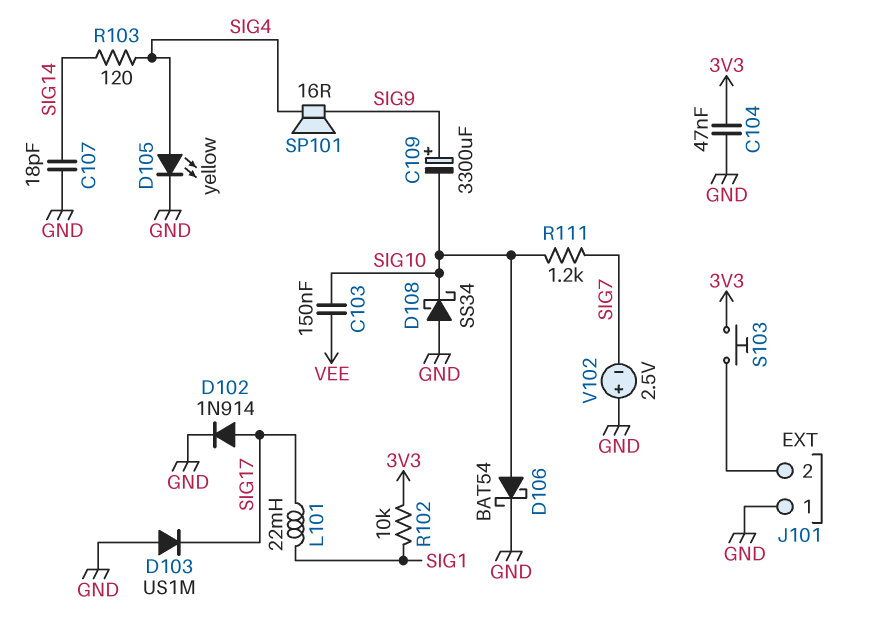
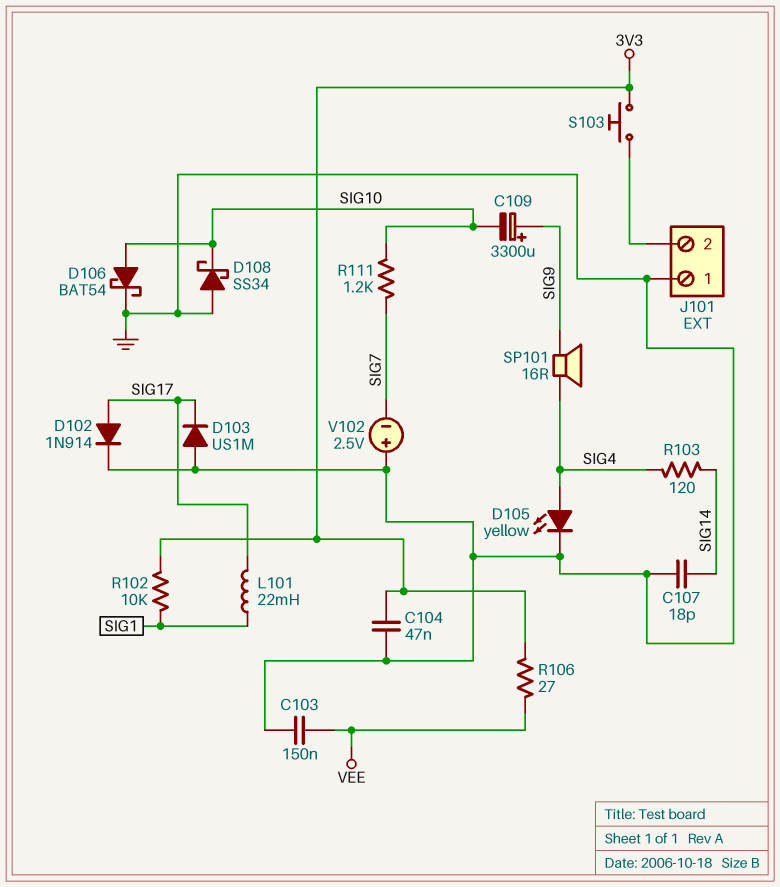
C103: 150nF (SIG10, VEE) -> 150nF (GND, VEE)
R106: none -> 27 (3V3, VEE)

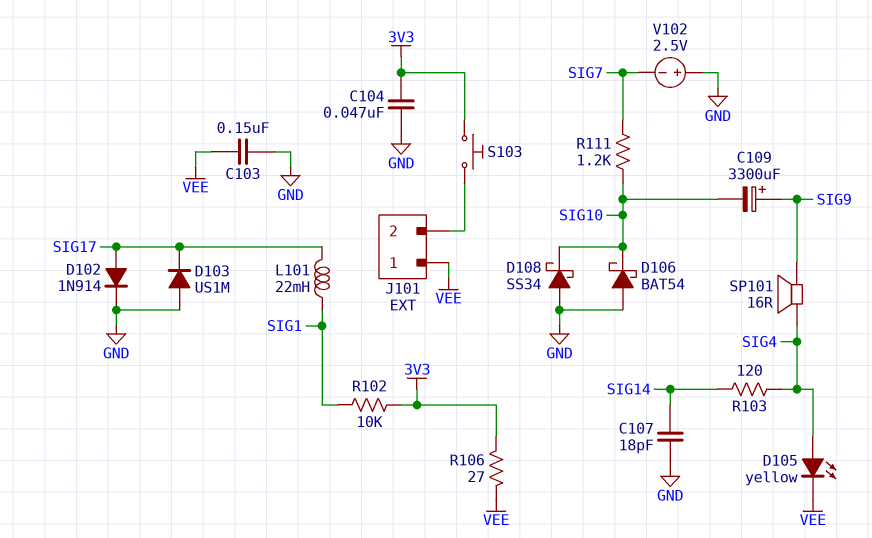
D105: LED yellow (A SIG4, K GND) -> LED yellow (A SIG4, K VEE)
D106: schottky BAT54 (A SIG10, K GND) -> schottky BAT54 (A GND, K SIG10)
J101 pin 1: GND -> VEE

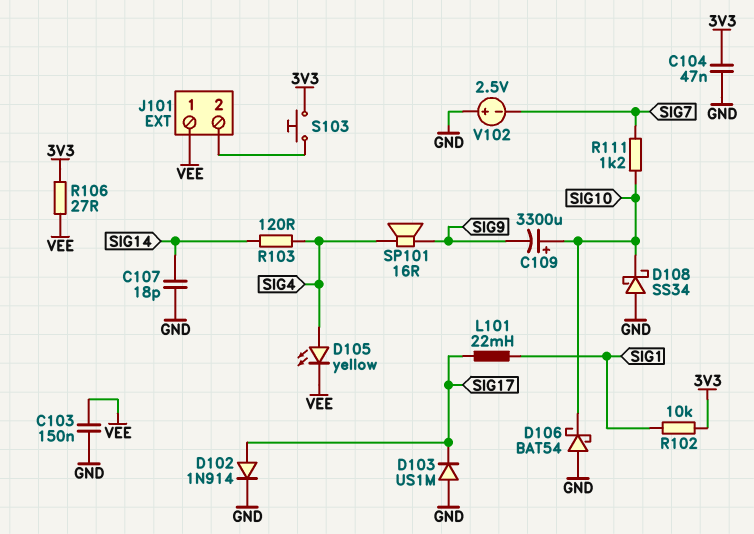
C109: 3300uF (plus SIG9, minus SIG10) -> 3300uF (plus SIG10, minus SIG9)

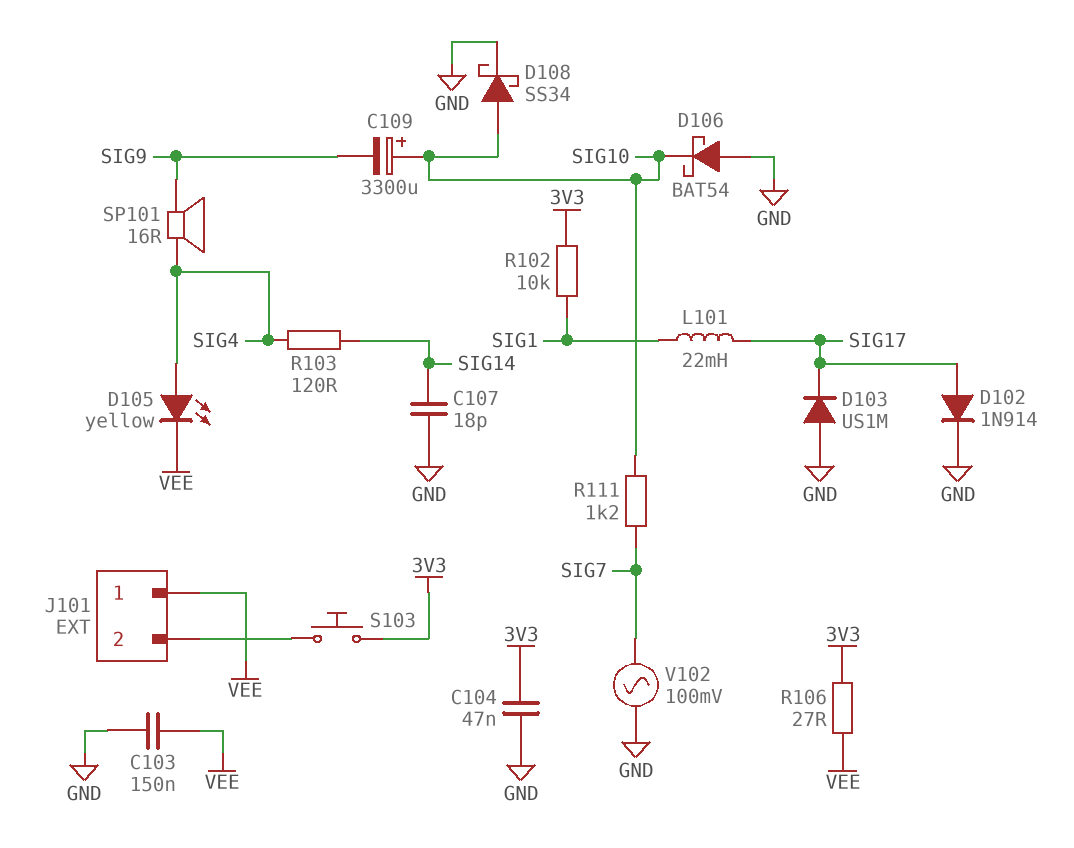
D108: schottky SS34 (A GND, K SIG10) -> schottky SS34 (A SIG10, K GND)
V102: 2.5V (plus GND, minus SIG7) -> AC 100mV (GND, SIG7)

